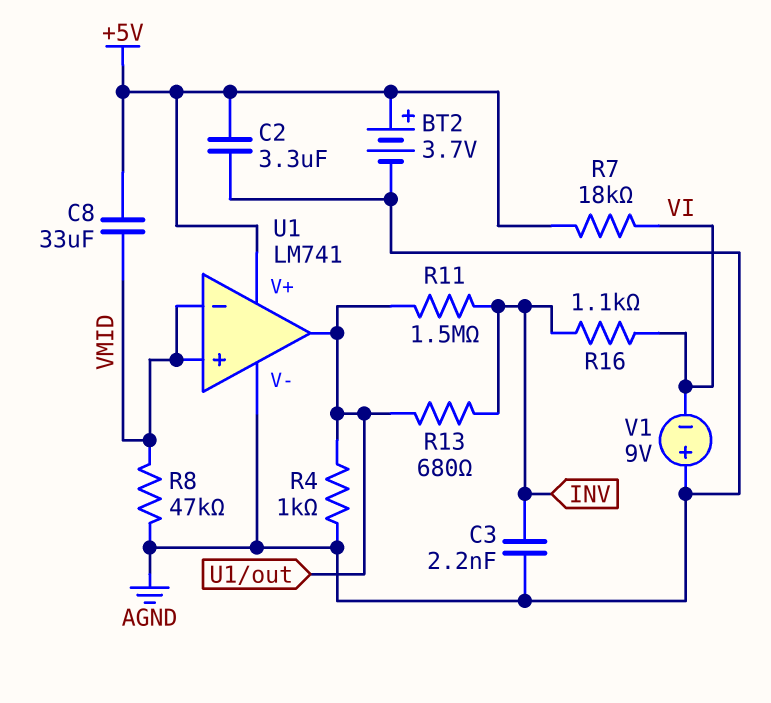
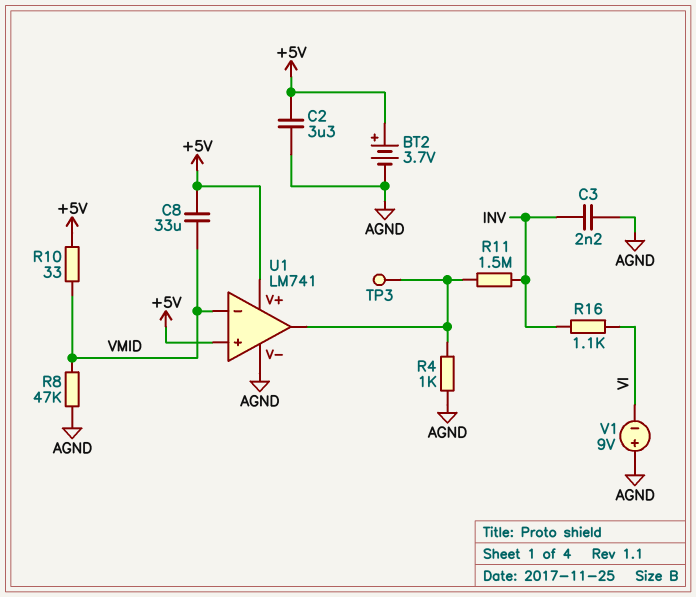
R7: 18k (+5V, VI) -> none
R10: none -> 33 (+5V, VMID)
R13: 680 (INV, U1/out) -> none
TP3: none -> test point (U1/out)
U1 pin in+: VMID -> +5V

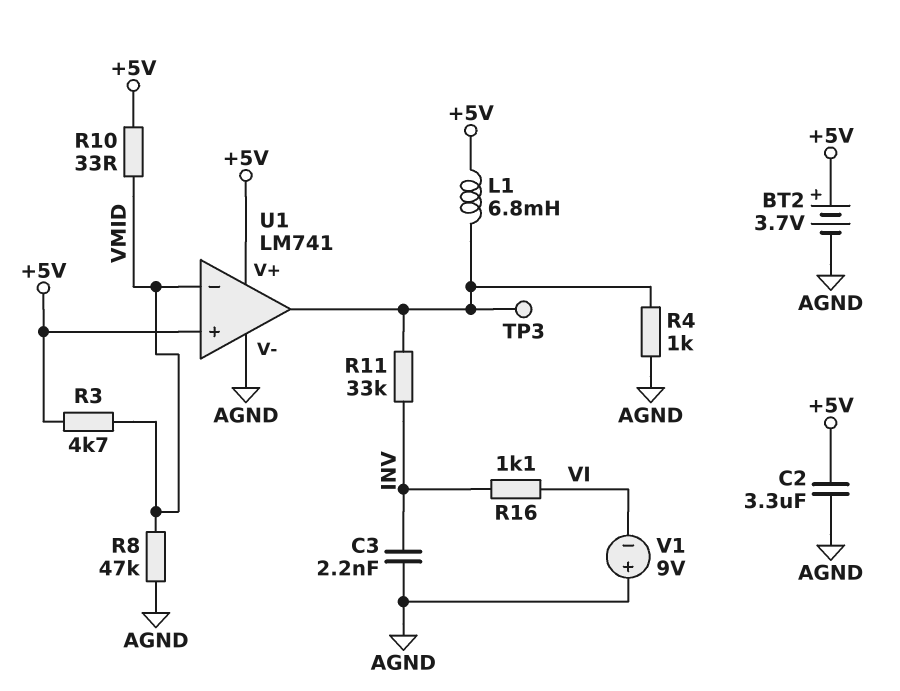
C8: 33uF (+5V, VMID) -> none
L1: none -> 6.8mH (+5V, U1/out)
R3: none -> 4.7k (+5V, VMID)
R11: 1.5M (INV, U1/out) -> 33k (INV, U1/out)

